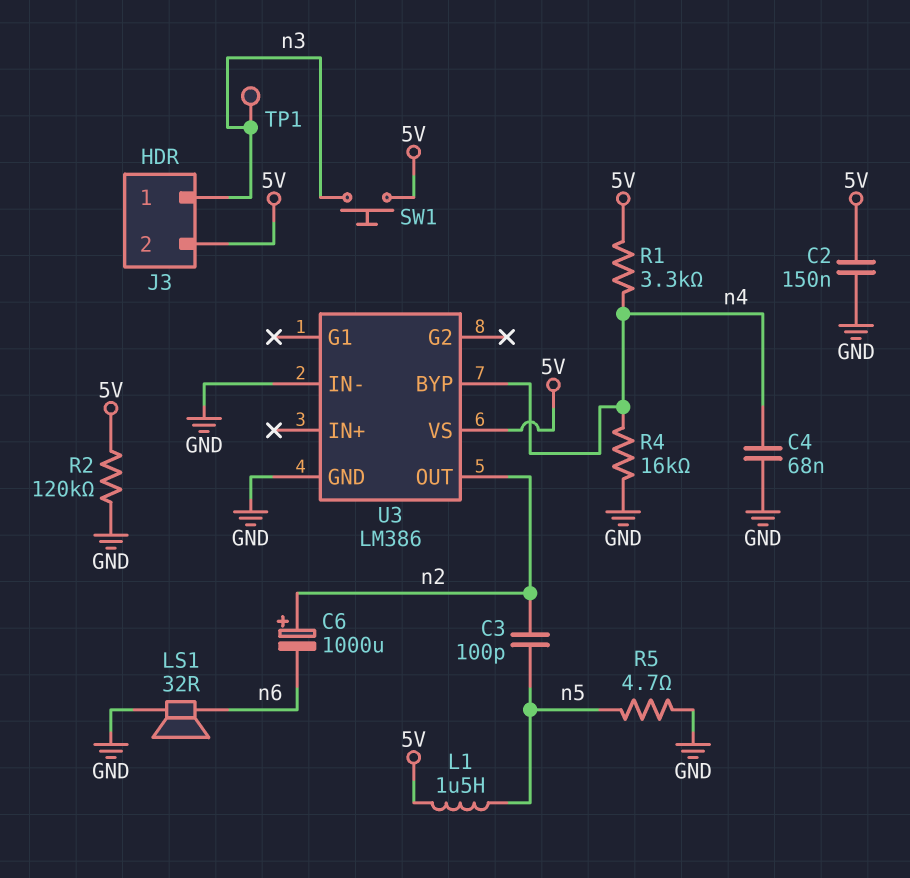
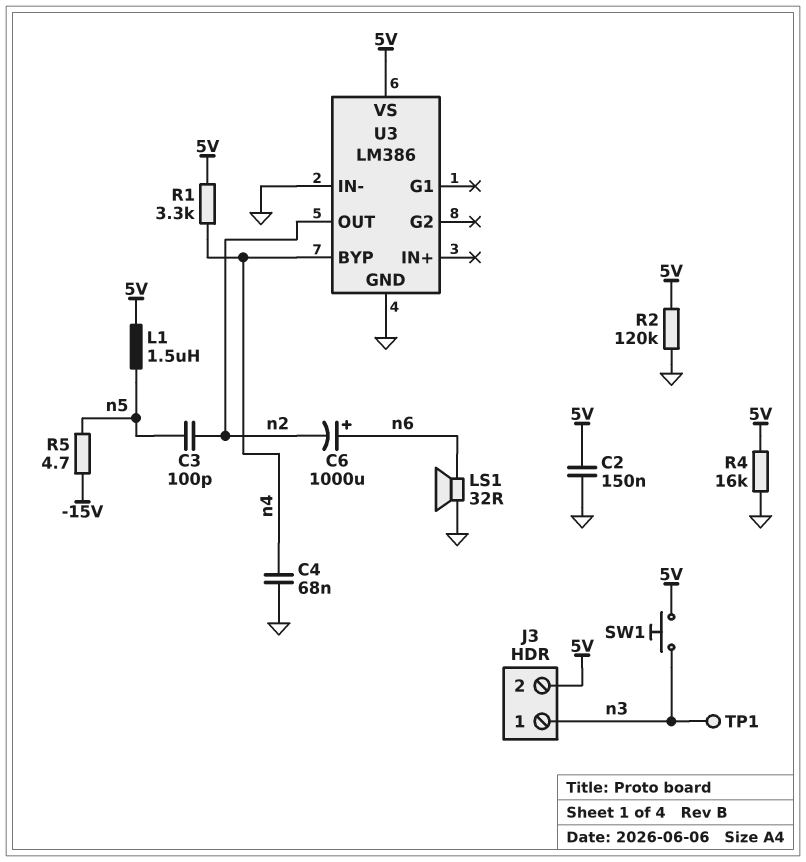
C6: 1000uF (plus n2, minus n6) -> 1000uF (plus n6, minus n2)
R4: 16k (GND, n4) -> 16k (5V, GND)
R5: 4.7 (GND, n5) -> 4.7 (-15V, n5)

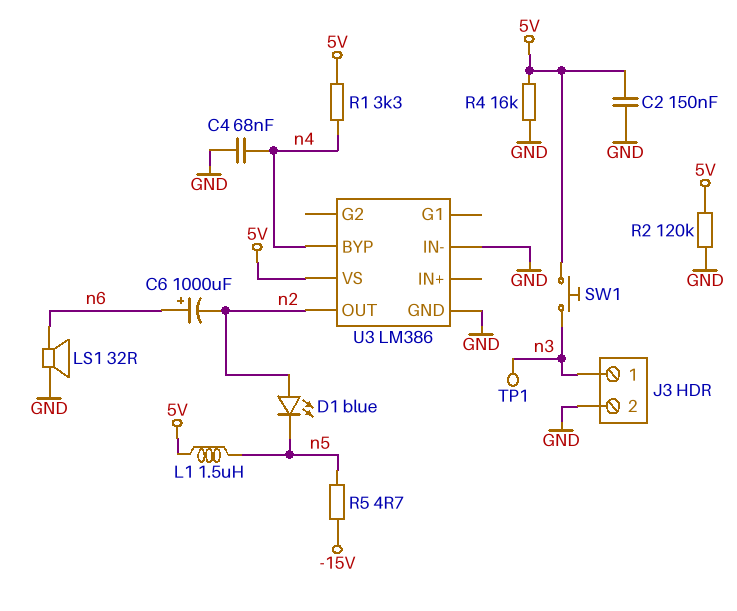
C3: 100pF (n2, n5) -> none
D1: none -> LED blue (A n2, K n5)
J3 pin 2: 5V -> GND

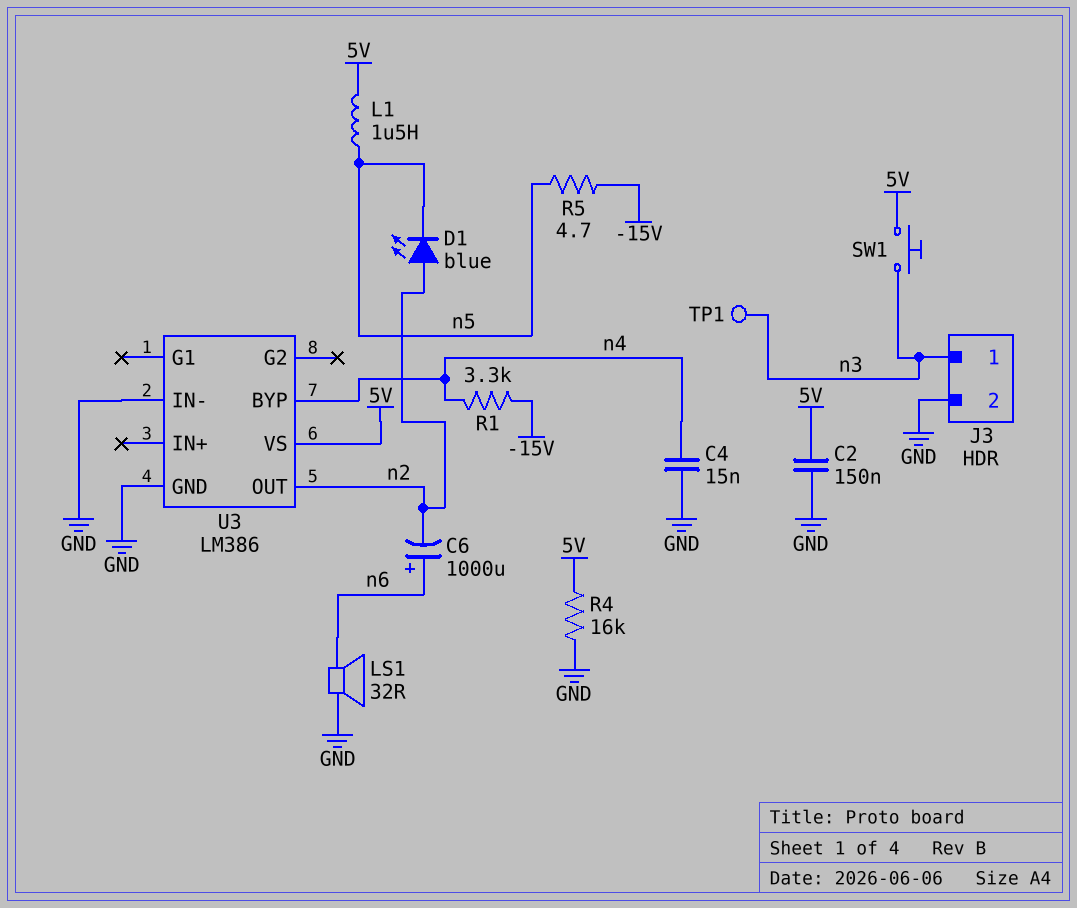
C4: 68nF (GND, n4) -> 15nF (GND, n4)
R1: 3.3k (5V, n4) -> 3.3k (-15V, n4)
R2: 120k (5V, GND) -> none

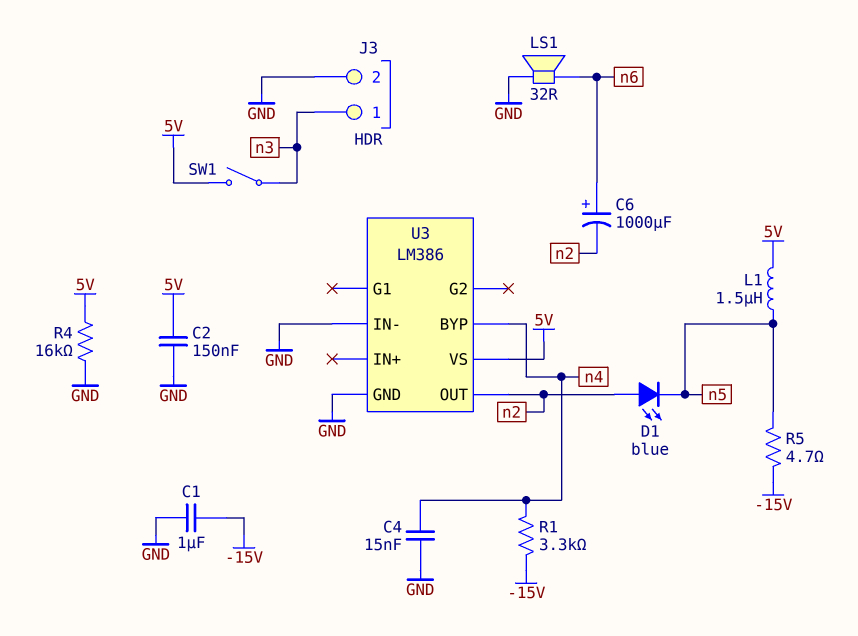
C1: none -> 1uF (-15V, GND)
SW1: button (5V, n3) -> switch (5V, n3)
TP1: test point (n3) -> none

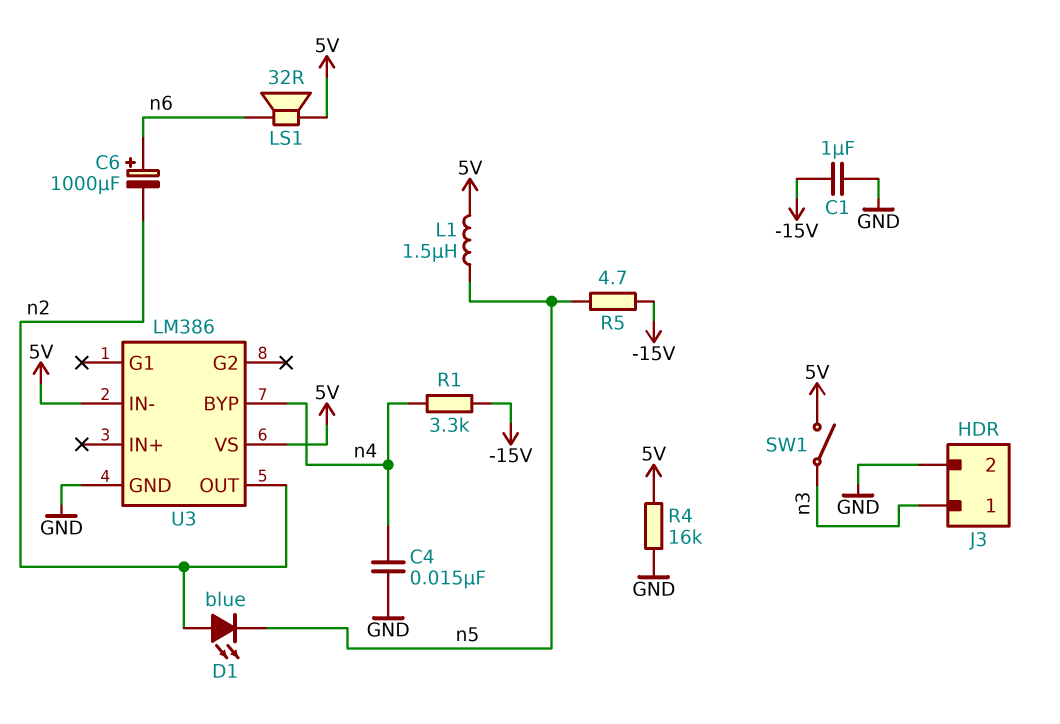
C2: 150nF (5V, GND) -> none
LS1: speaker 32R (GND, n6) -> speaker 32R (5V, n6)
U3 pin IN-: GND -> 5V

